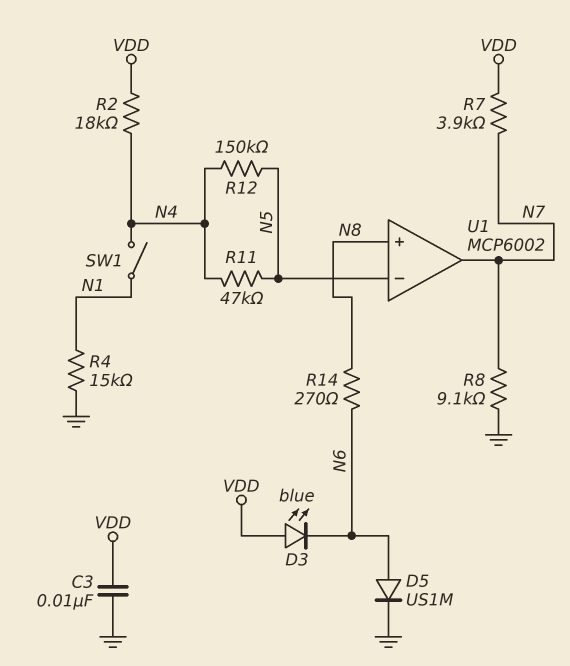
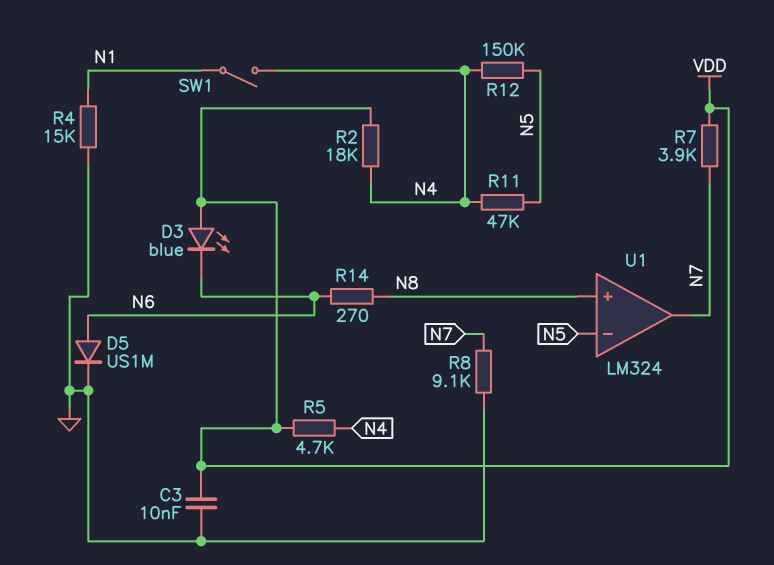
R5: none -> 4.7k (N4, VDD)
U1: MCP6002 -> LM324

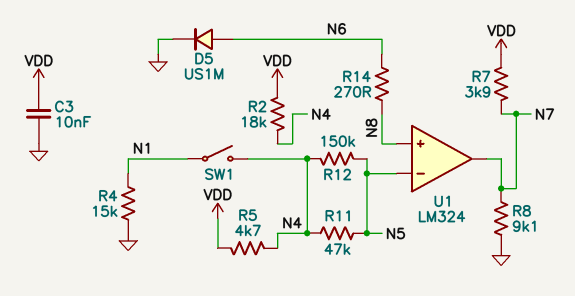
D3: LED blue (A VDD, K N6) -> none

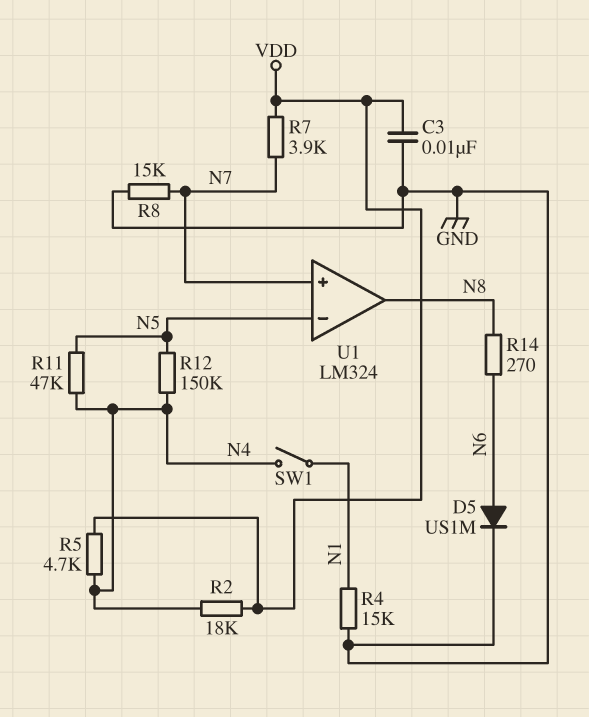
R8: 9.1k (GND, N7) -> 15k (GND, N7)
U1 pin in+: N8 -> N7
U1 pin out: N7 -> N8

